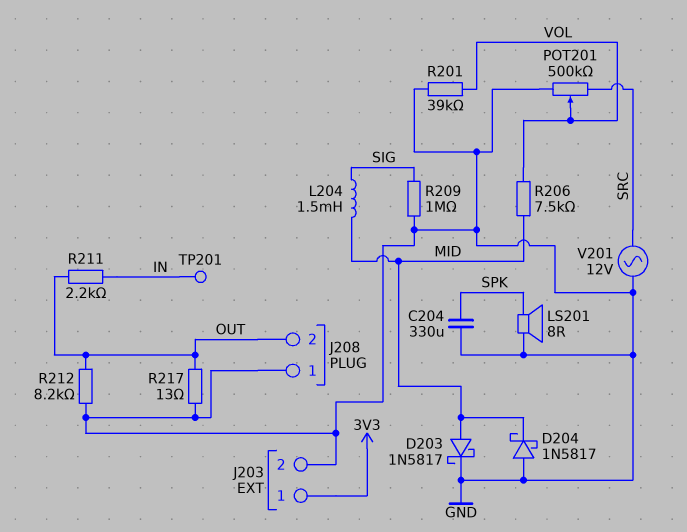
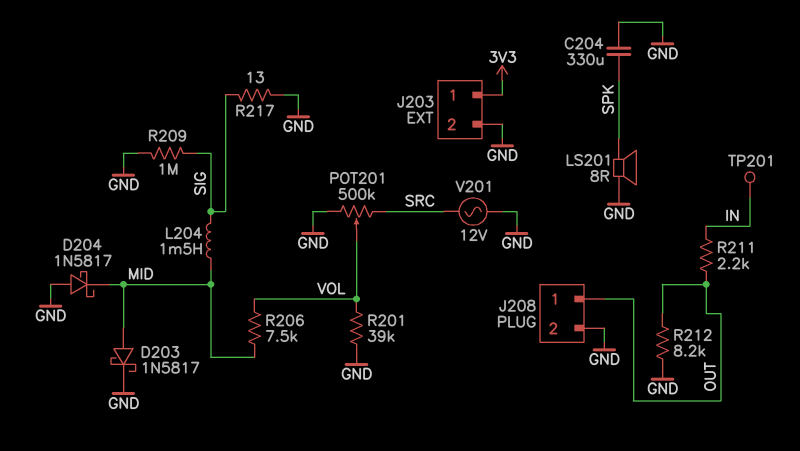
J208 pin 1: GND -> OUT
J208 pin 2: OUT -> GND
R217: 13 (GND, OUT) -> 13 (GND, SIG)

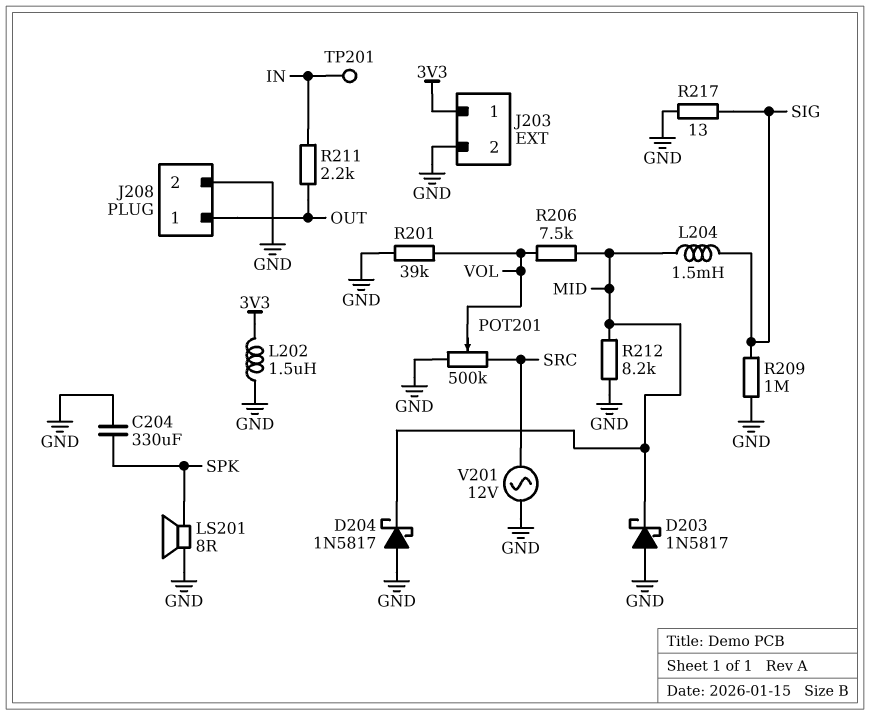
D203: schottky 1N5817 (A MID, K GND) -> schottky 1N5817 (A GND, K MID)
L202: none -> 1.5uH (3V3, GND)
R212: 8.2k (GND, OUT) -> 8.2k (GND, MID)

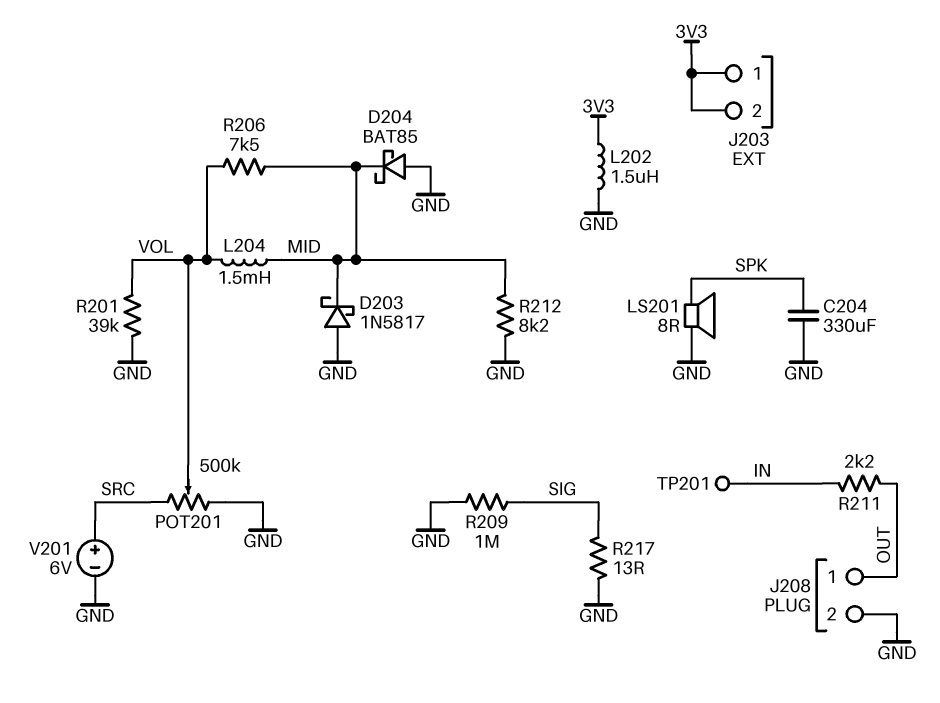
D204: schottky 1N5817 (A GND, K MID) -> schottky BAT85 (A GND, K MID)
J203 pin 2: GND -> 3V3
L204: 1.5mH (MID, SIG) -> 1.5mH (MID, VOL)
V201: AC 12V (GND, SRC) -> 6V (plus SRC, minus GND)

